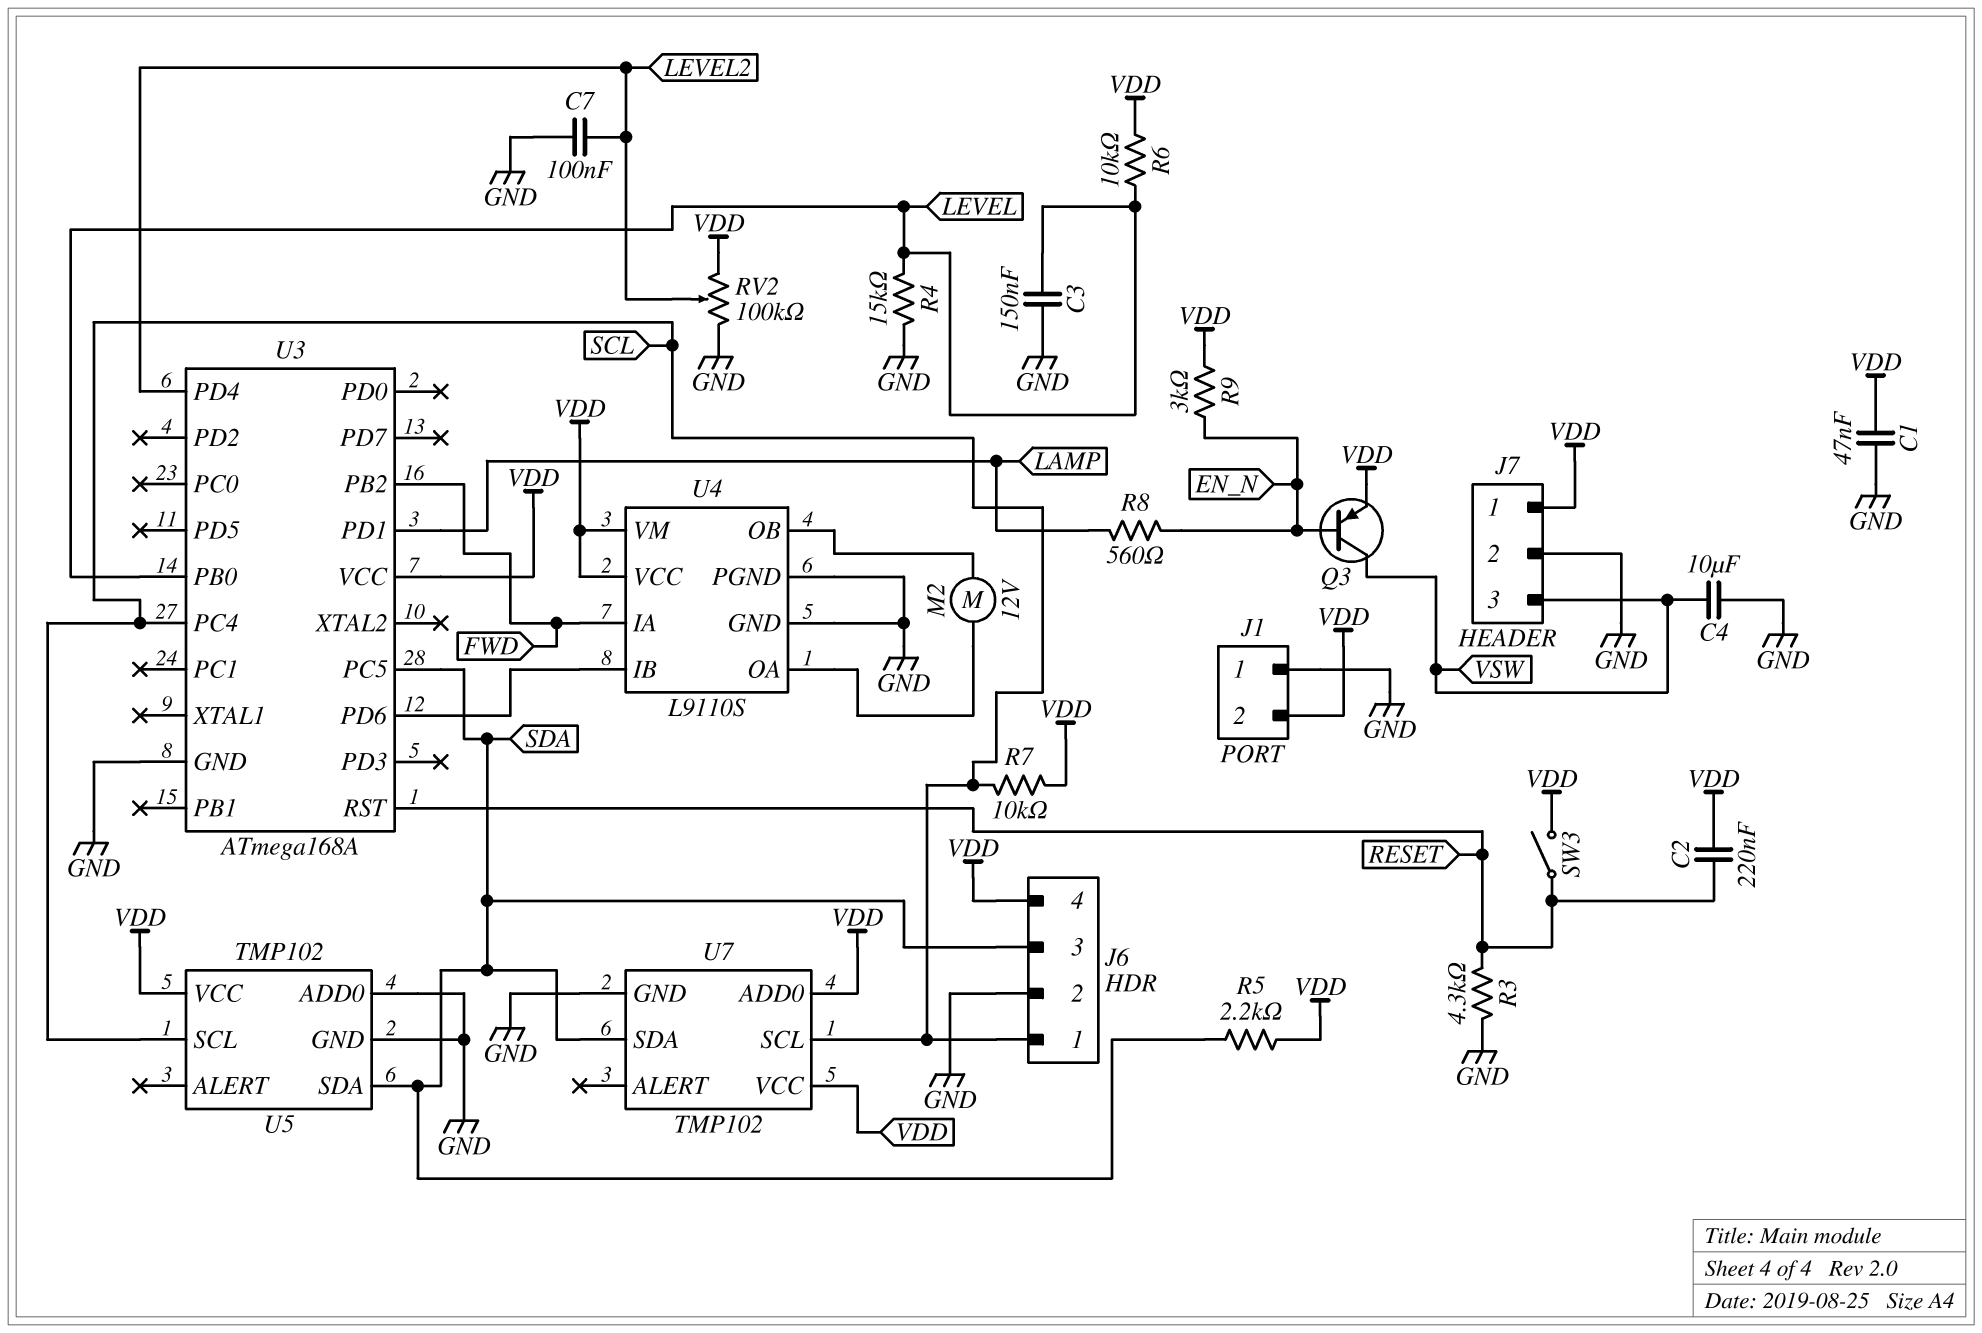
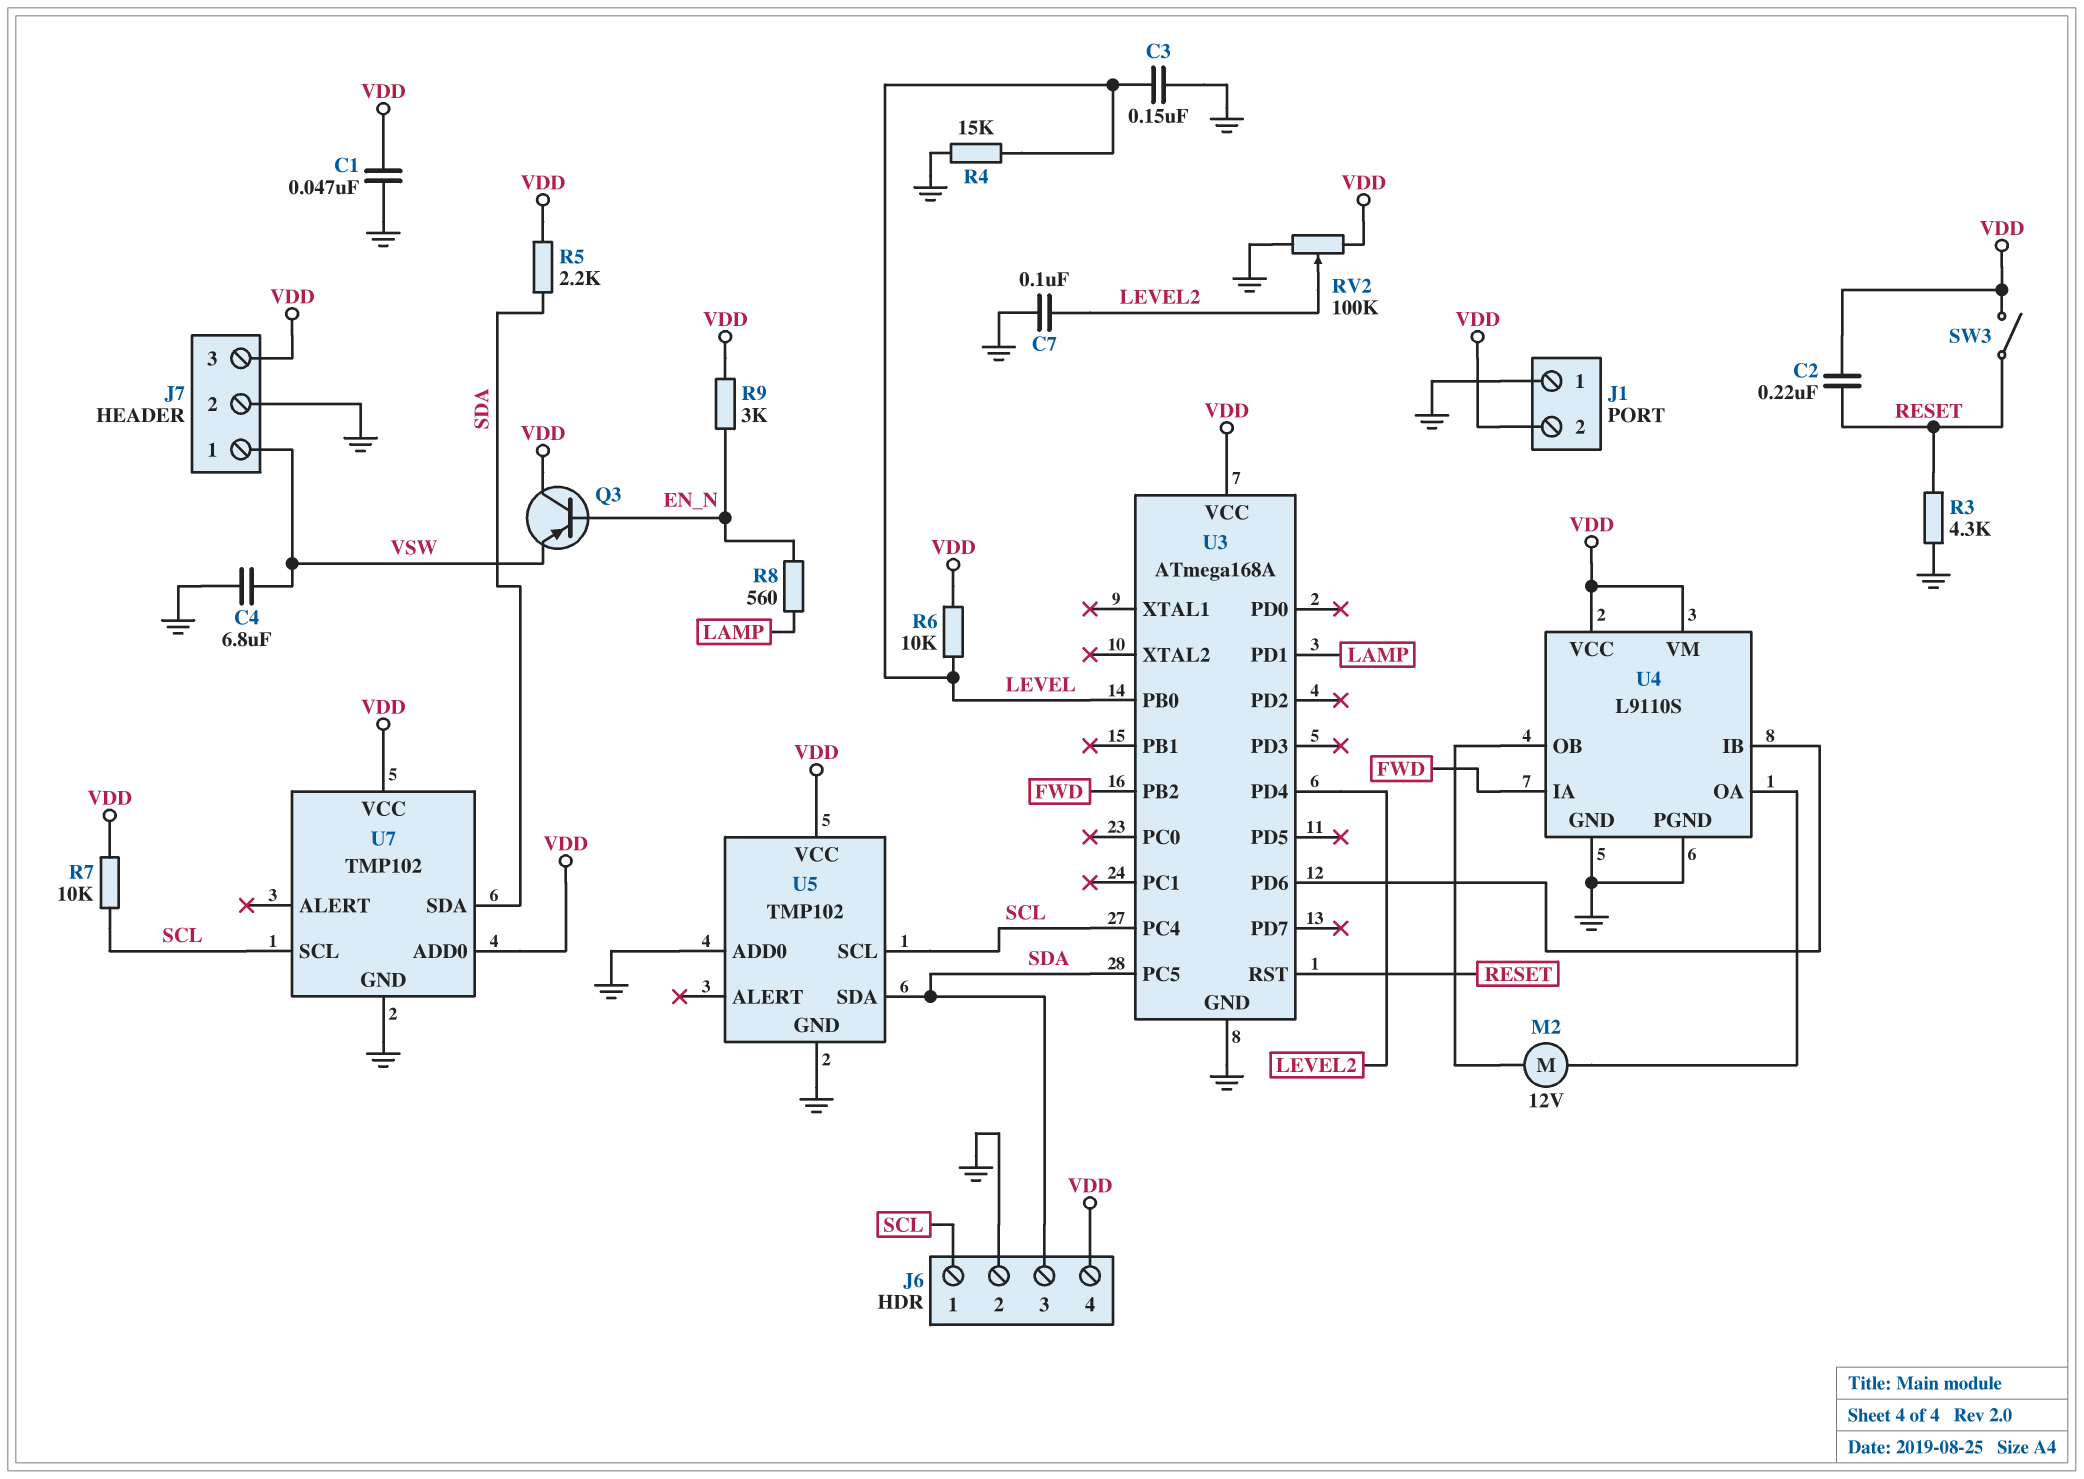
C4: 10uF (GND, VSW) -> 6.8uF (GND, VSW)
J7 pin 1: VDD -> VSW
J7 pin 3: VSW -> VDD
Q3: PNP (B EN_N, C VSW, E VDD) -> PNP (B EN_N, C VDD, E VSW)

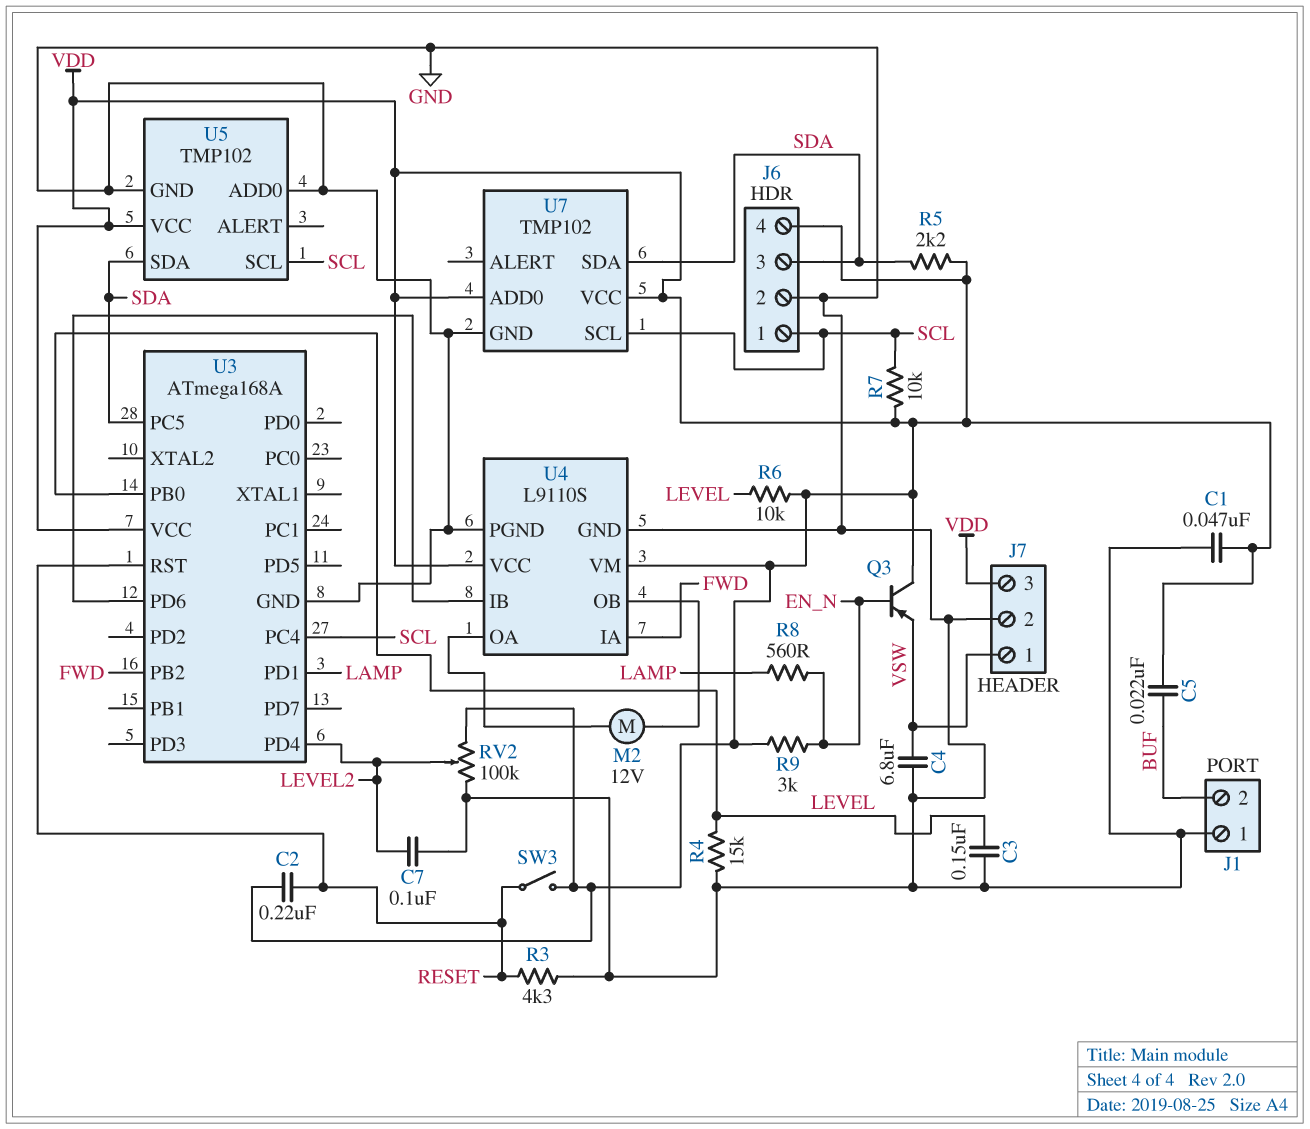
C5: none -> 22nF (BUF, VDD)
J1 pin 2: VDD -> BUF

